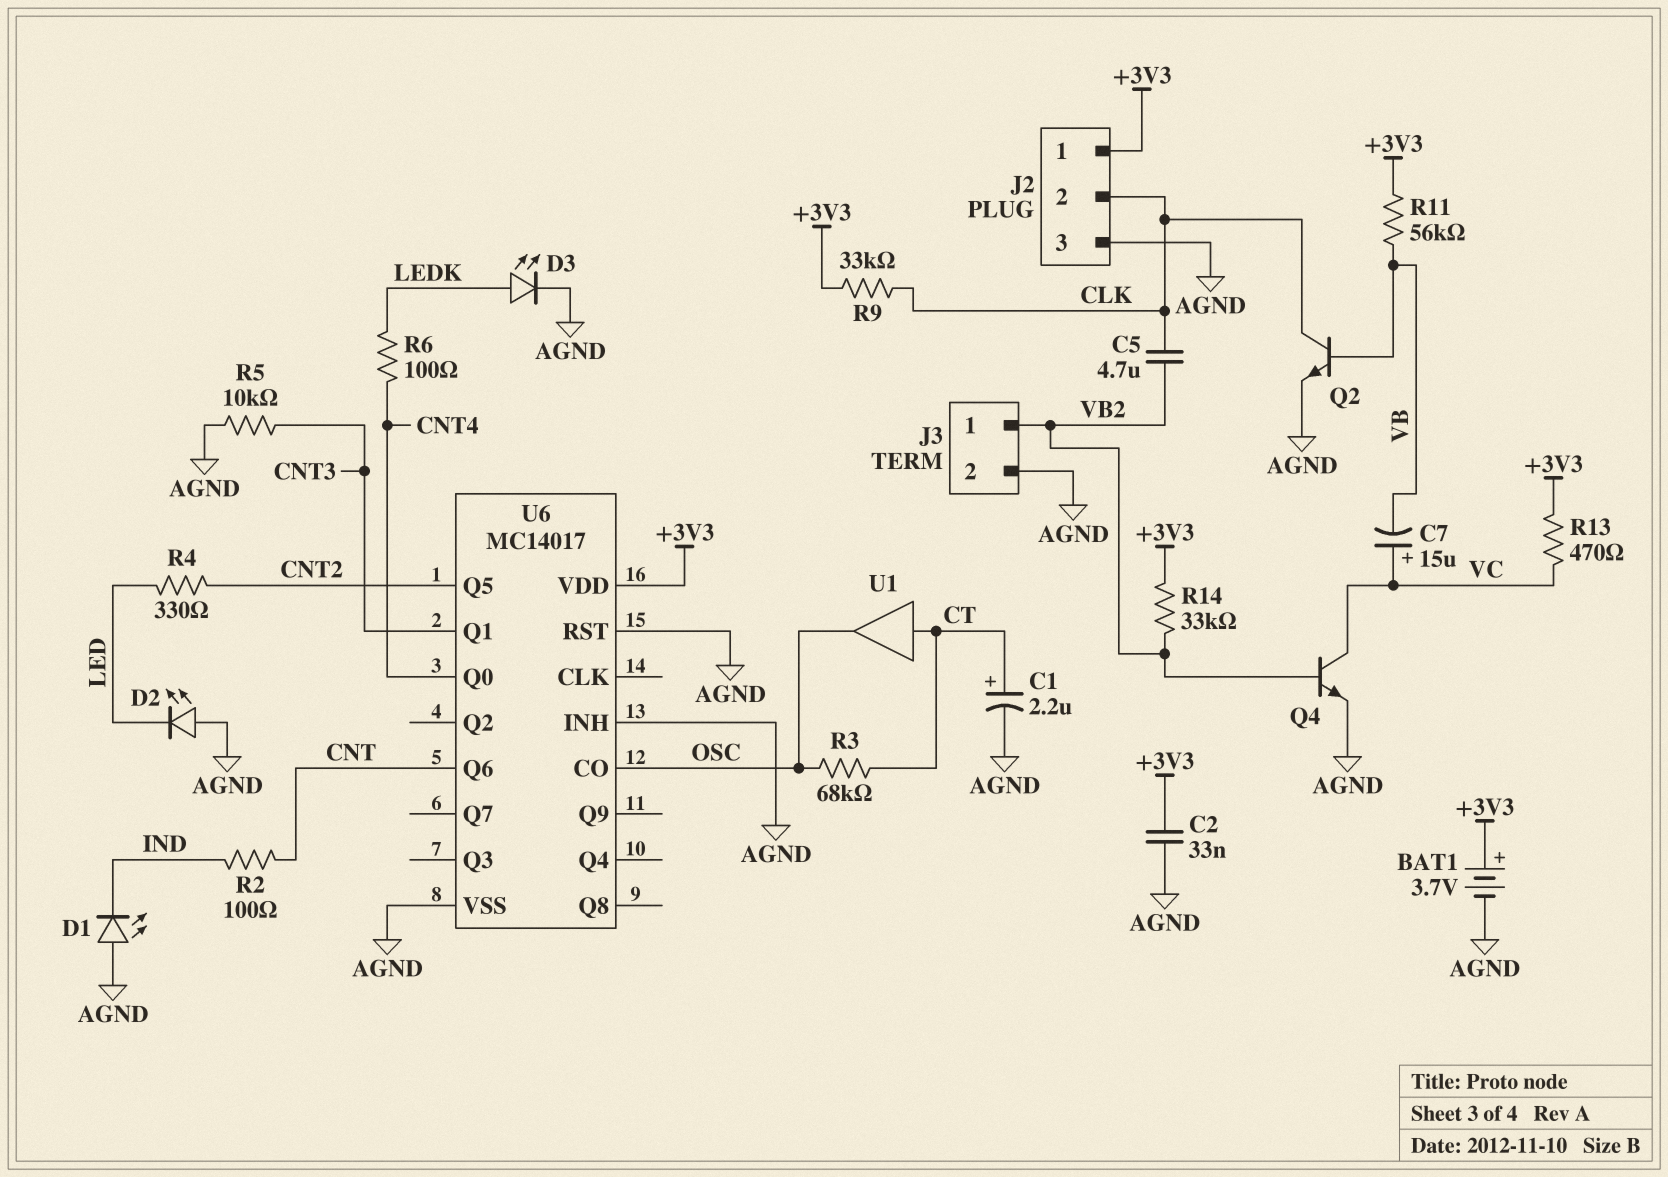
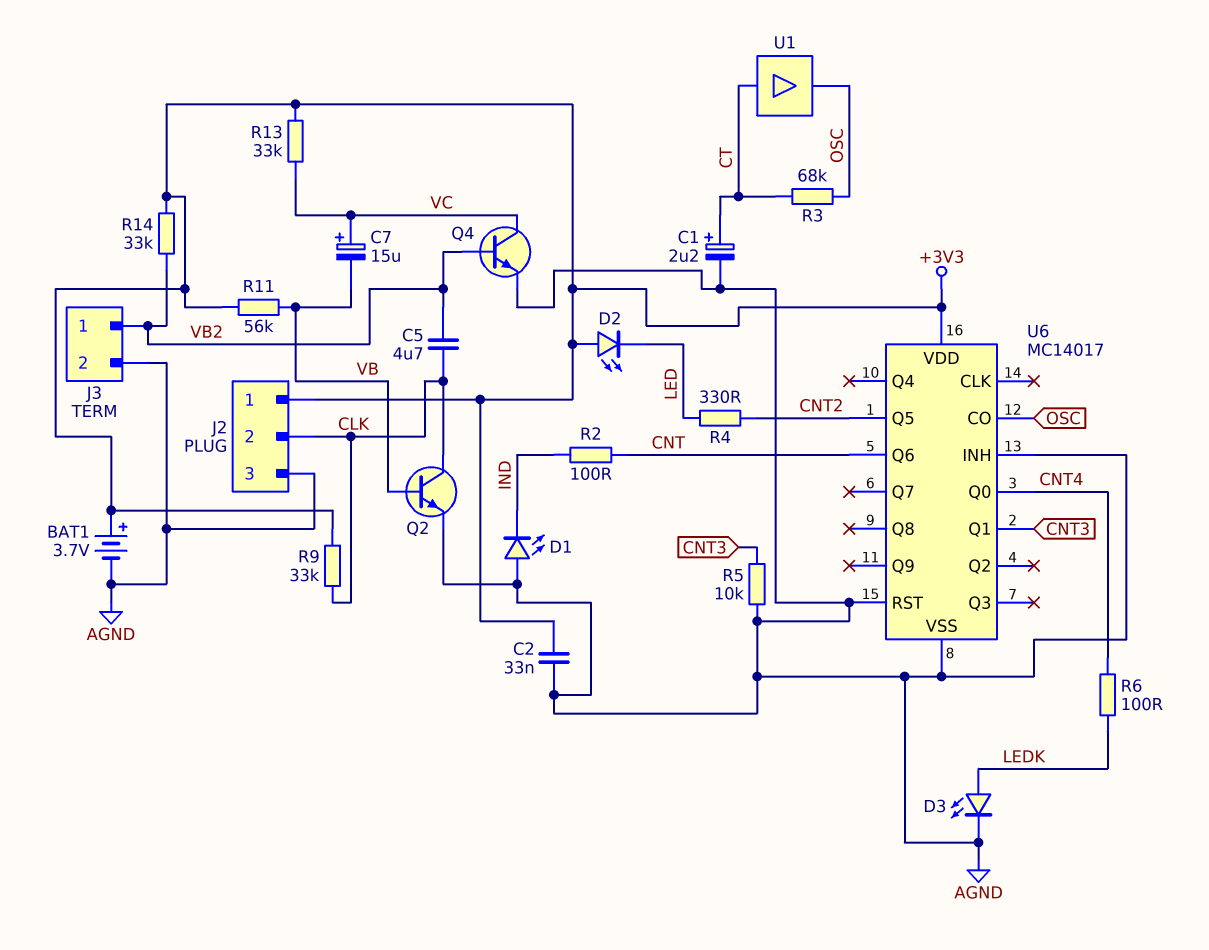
D2: LED (A AGND, K LED) -> LED (A +3V3, K LED)
R13: 470 (+3V3, VC) -> 33k (+3V3, VC)

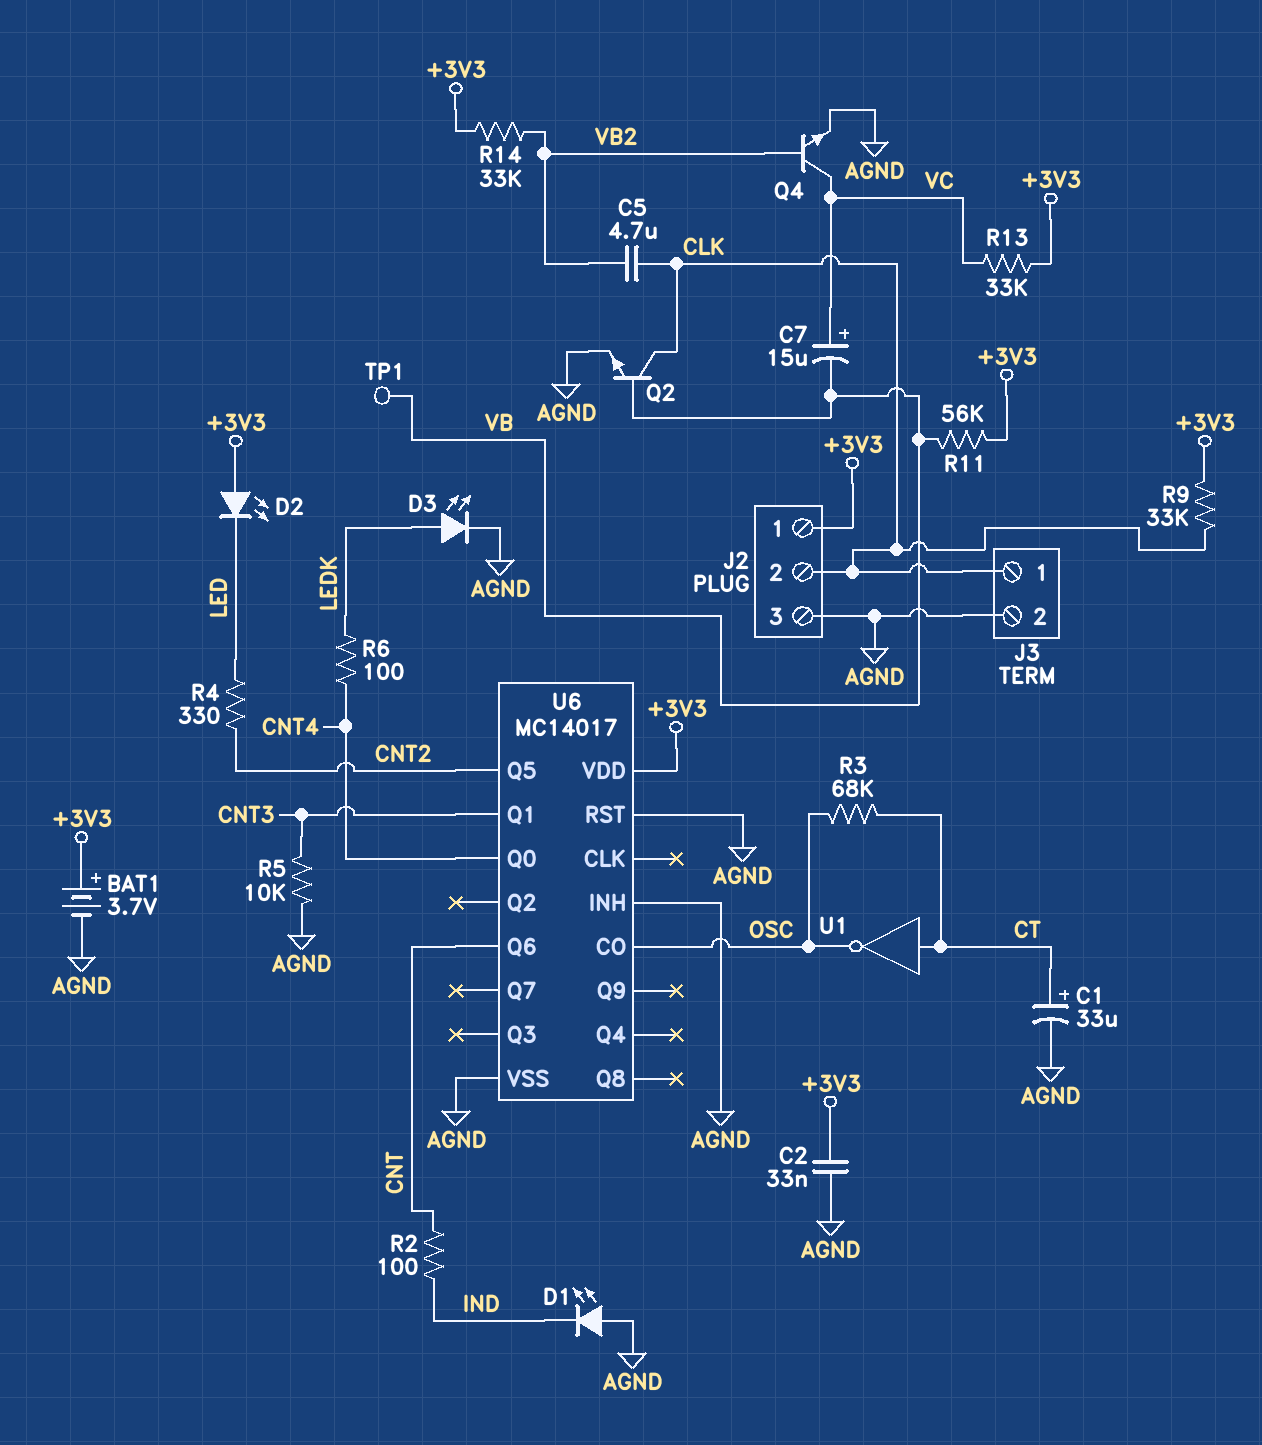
C1: 2.2uF (plus CT, minus AGND) -> 33uF (plus CT, minus AGND)
J3 pin 1: VB2 -> CLK
TP1: none -> test point (VB)
U1: buffer (in CT, out OSC) -> NOT (in CT, out OSC)

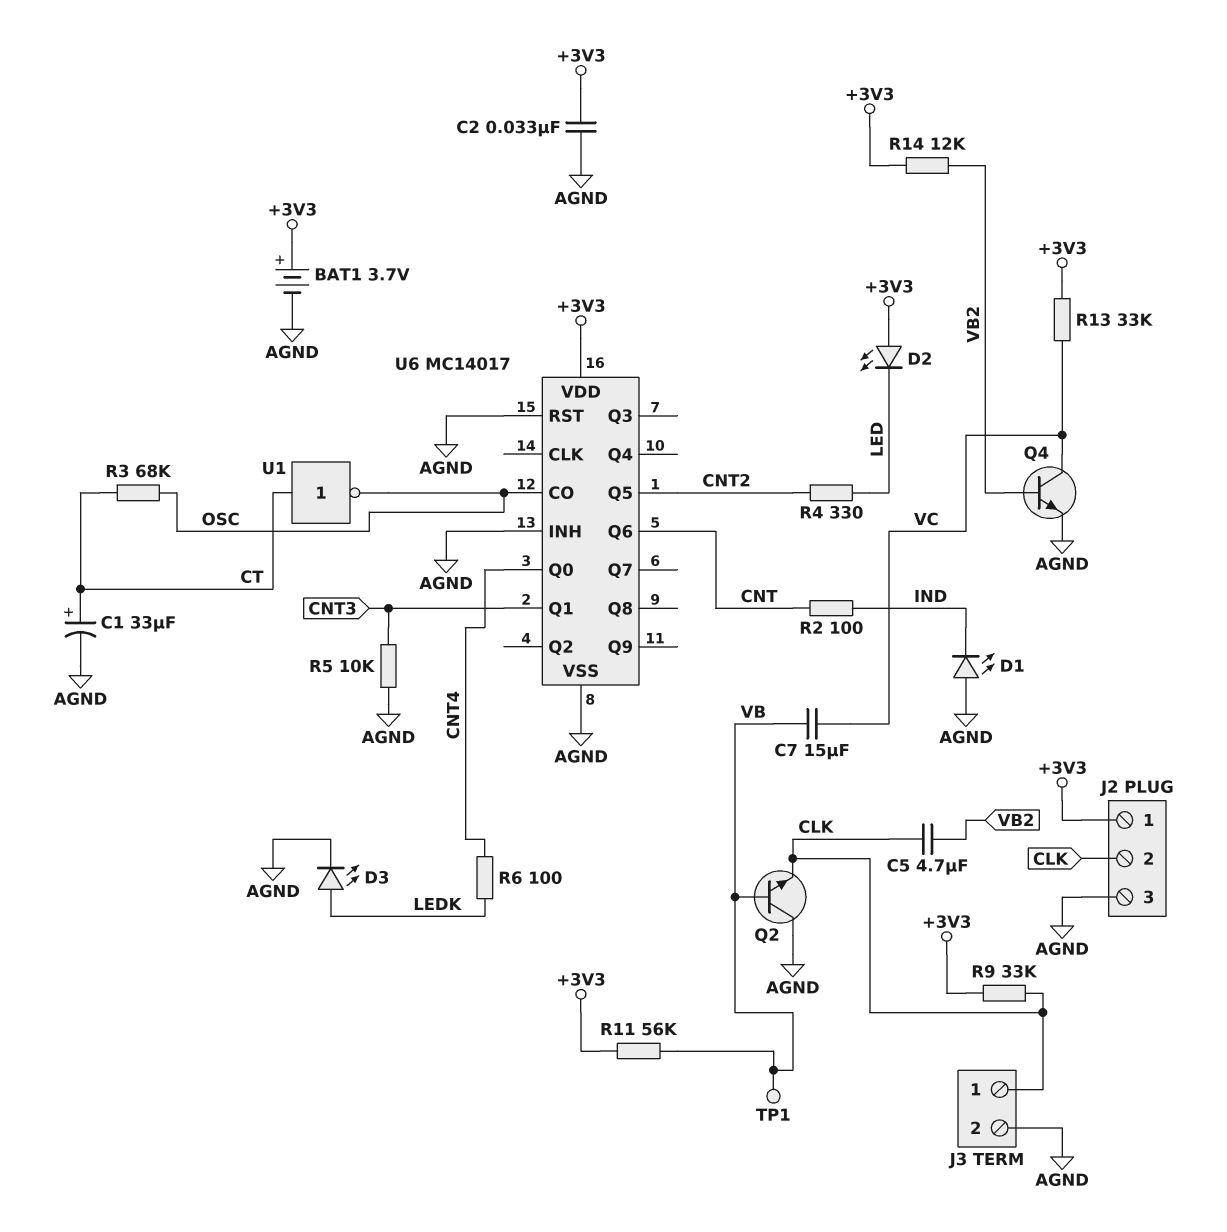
C7: 15uF (plus VC, minus VB) -> 15uF (VB, VC)
Q2: NPN (B VB, C CLK, E AGND) -> NPN (B VB, C AGND, E CLK)
R14: 33k (+3V3, VB2) -> 12k (+3V3, VB2)

